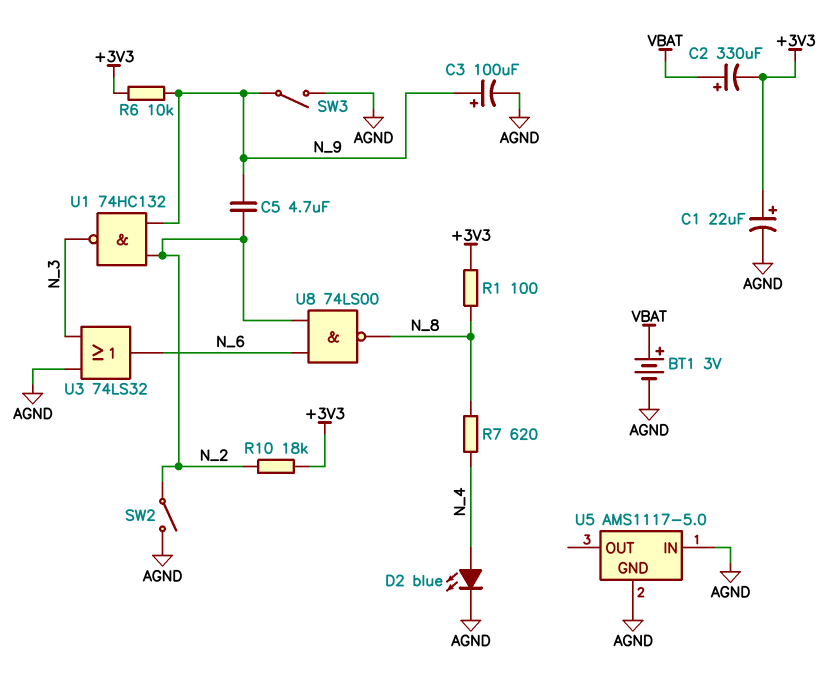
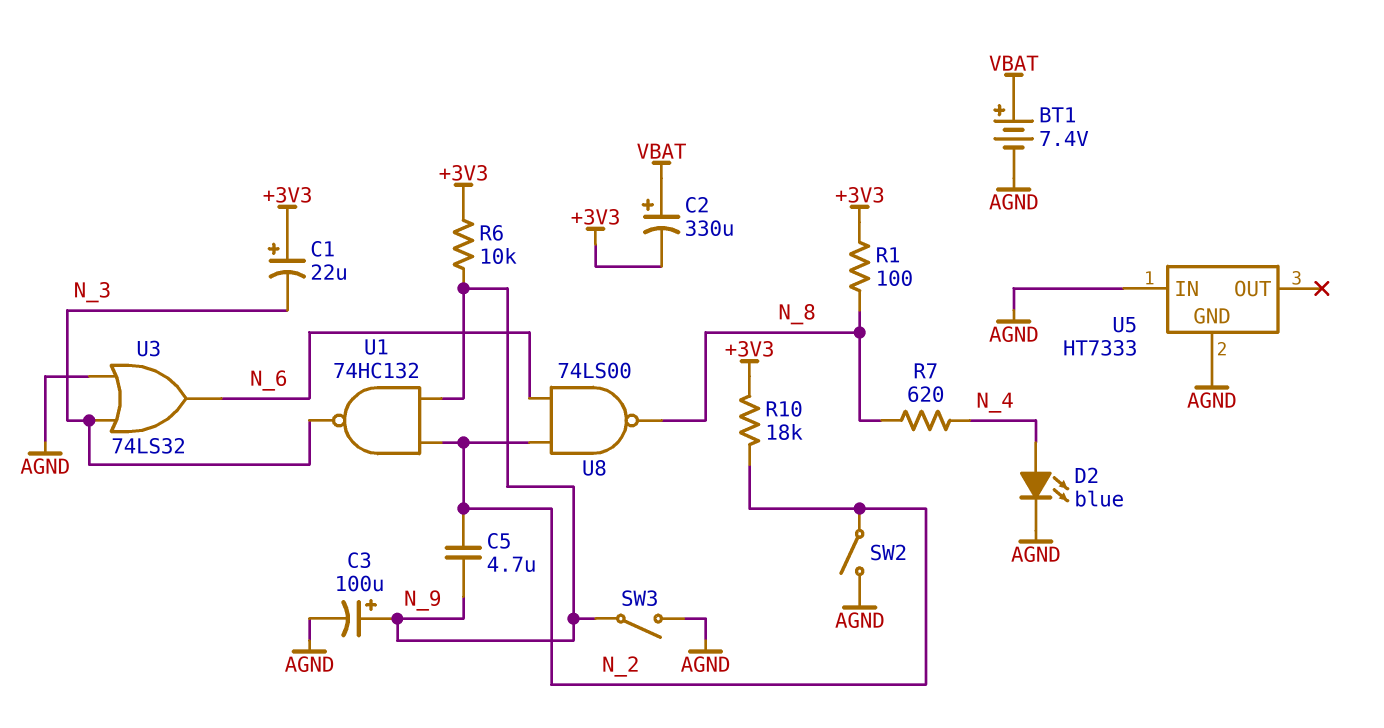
BT1: 3V (plus VBAT, minus AGND) -> 7.4V (plus VBAT, minus AGND)
C1: 22uF (plus +3V3, minus AGND) -> 22uF (plus +3V3, minus N_3)
U5: AMS1117-5.0 -> HT7333

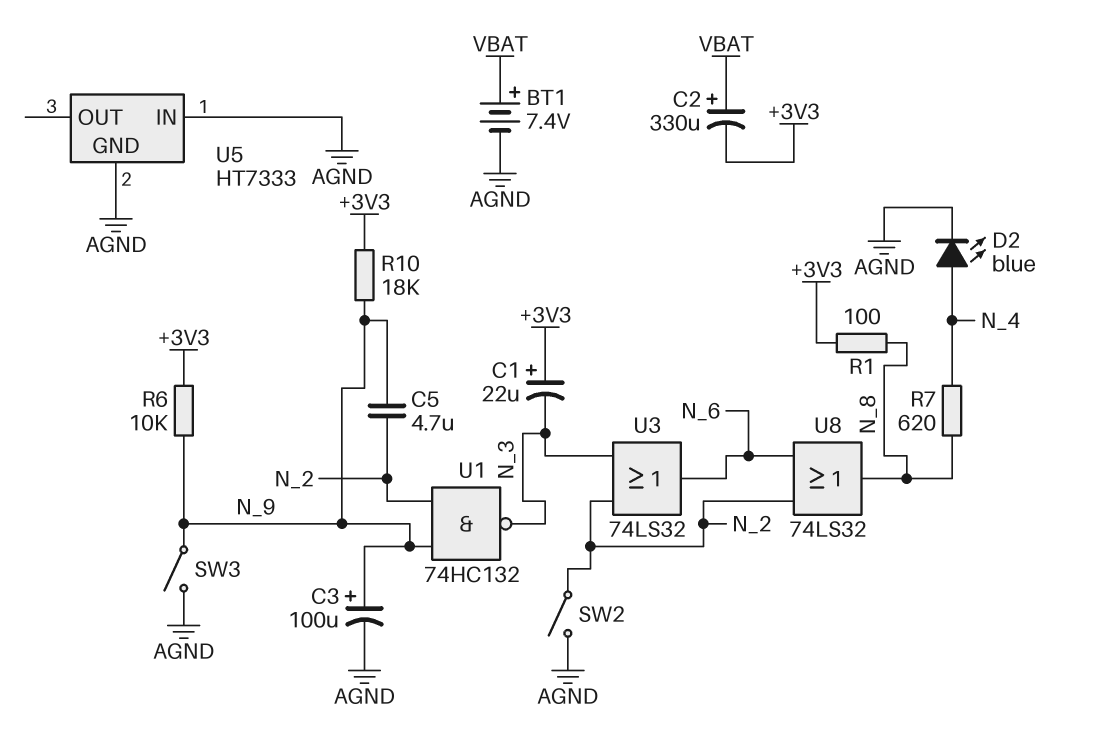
R10: 18k (+3V3, N_2) -> 18k (+3V3, N_9)
U3: OR 74LS32 (in AGND, in N_3, out N_6) -> OR 74LS32 (in N_2, in N_3, out N_6)
U8: NAND 74LS00 (in N_2, in N_6, out N_8) -> OR 74LS32 (in N_2, in N_6, out N_8)

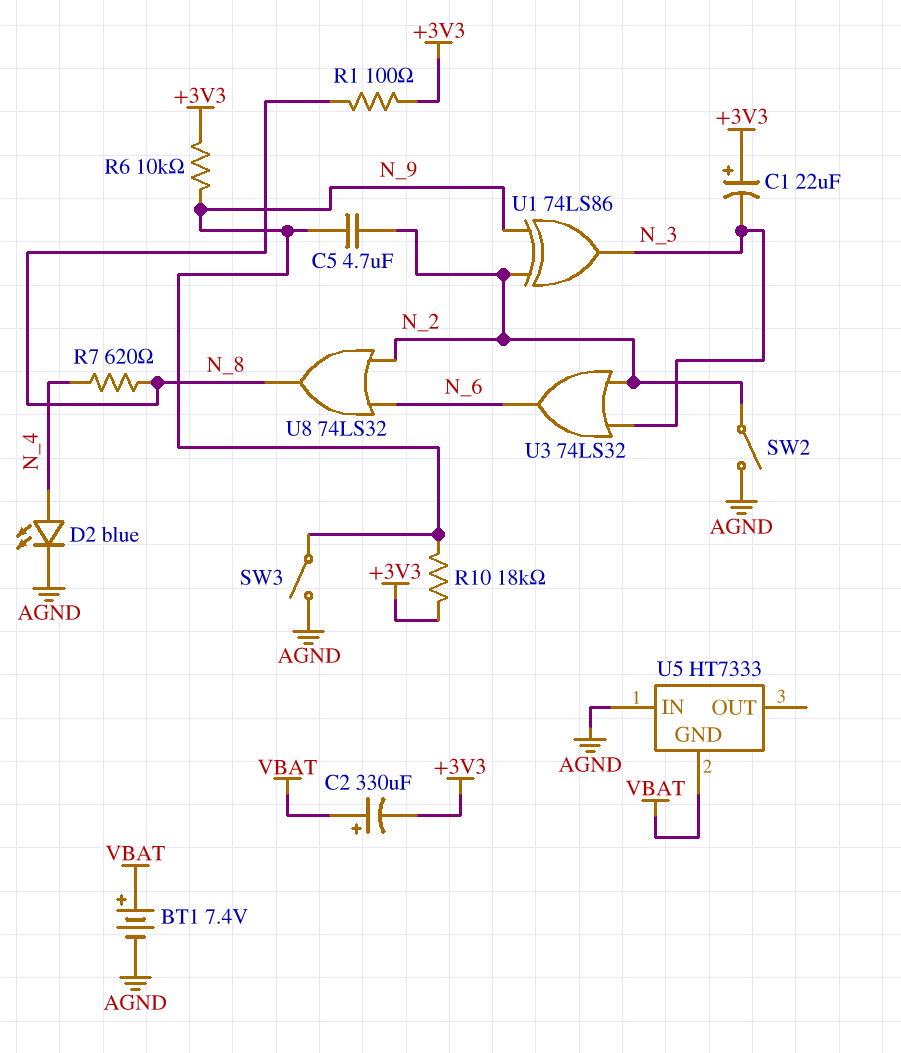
C3: 100uF (plus N_9, minus AGND) -> none
U1: NAND 74HC132 (in N_2, in N_9, out N_3) -> XOR 74LS86 (in N_2, in N_9, out N_3)
U5 pin GND: AGND -> VBAT

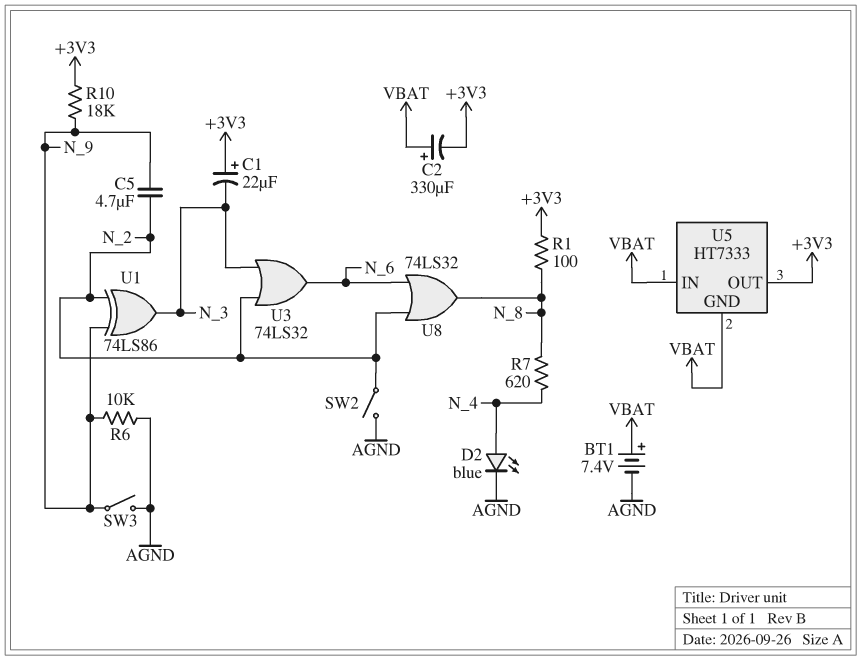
R6: 10k (+3V3, N_9) -> 10k (AGND, N_9)
U5 pin IN: AGND -> VBAT
U5 pin OUT: none -> +3V3

